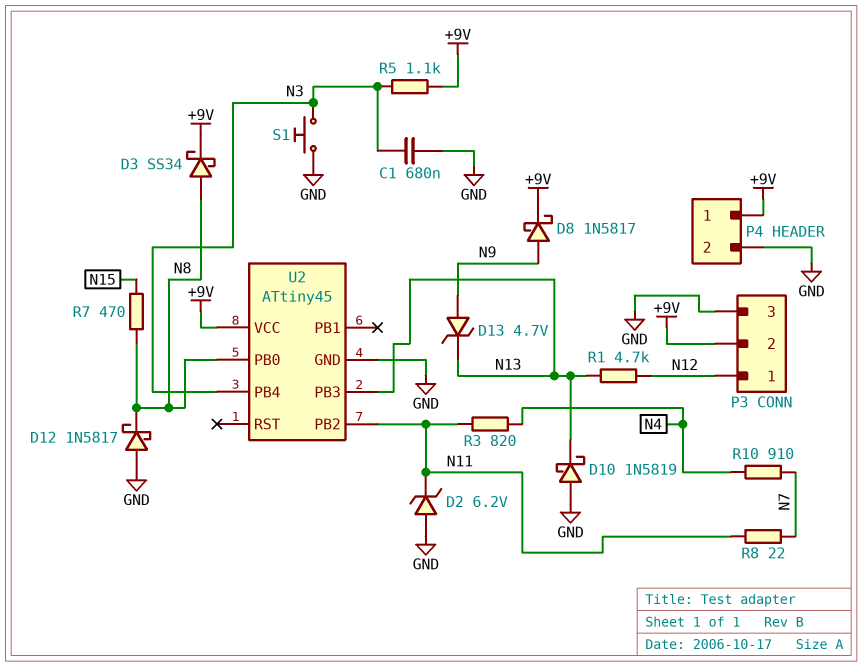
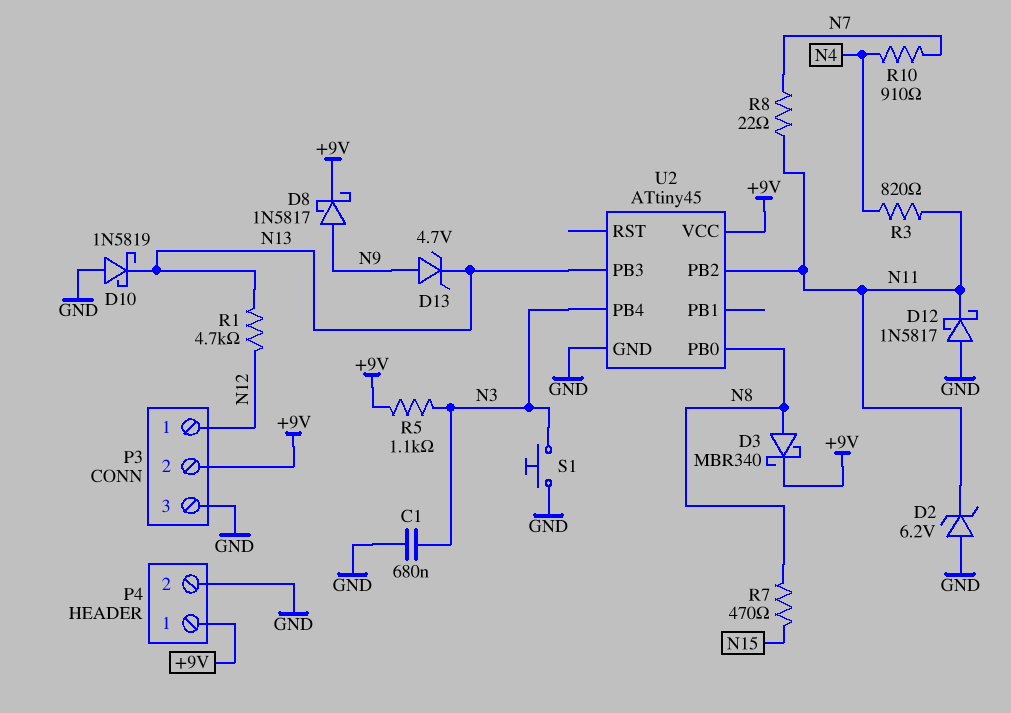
D3: schottky SS34 (A N8, K +9V) -> schottky MBR340 (A N8, K +9V)
D12: schottky 1N5817 (A GND, K N8) -> schottky 1N5817 (A GND, K N11)

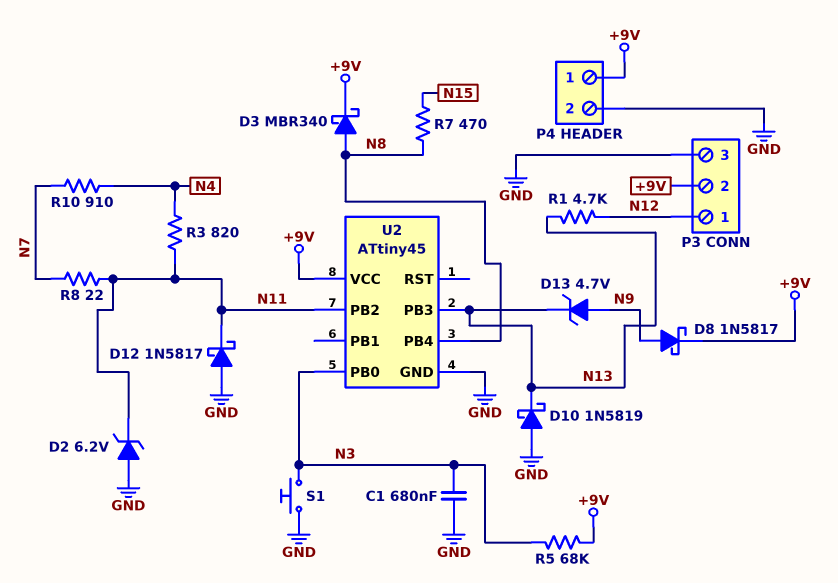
R5: 1.1k (+9V, N3) -> 68k (+9V, N3)
U2 pin PB0: N8 -> N3
U2 pin PB4: N3 -> N8

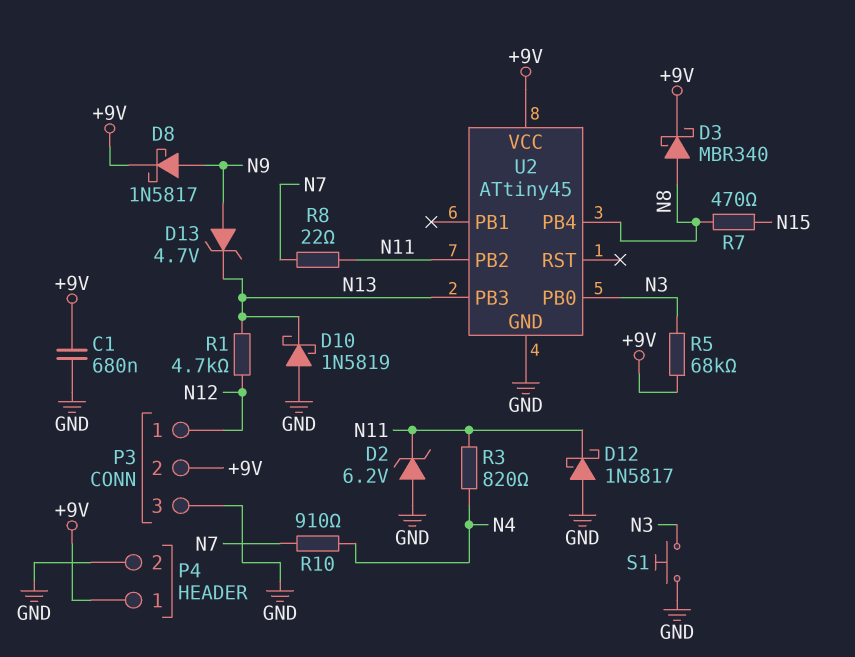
C1: 680nF (GND, N3) -> 680nF (+9V, GND)

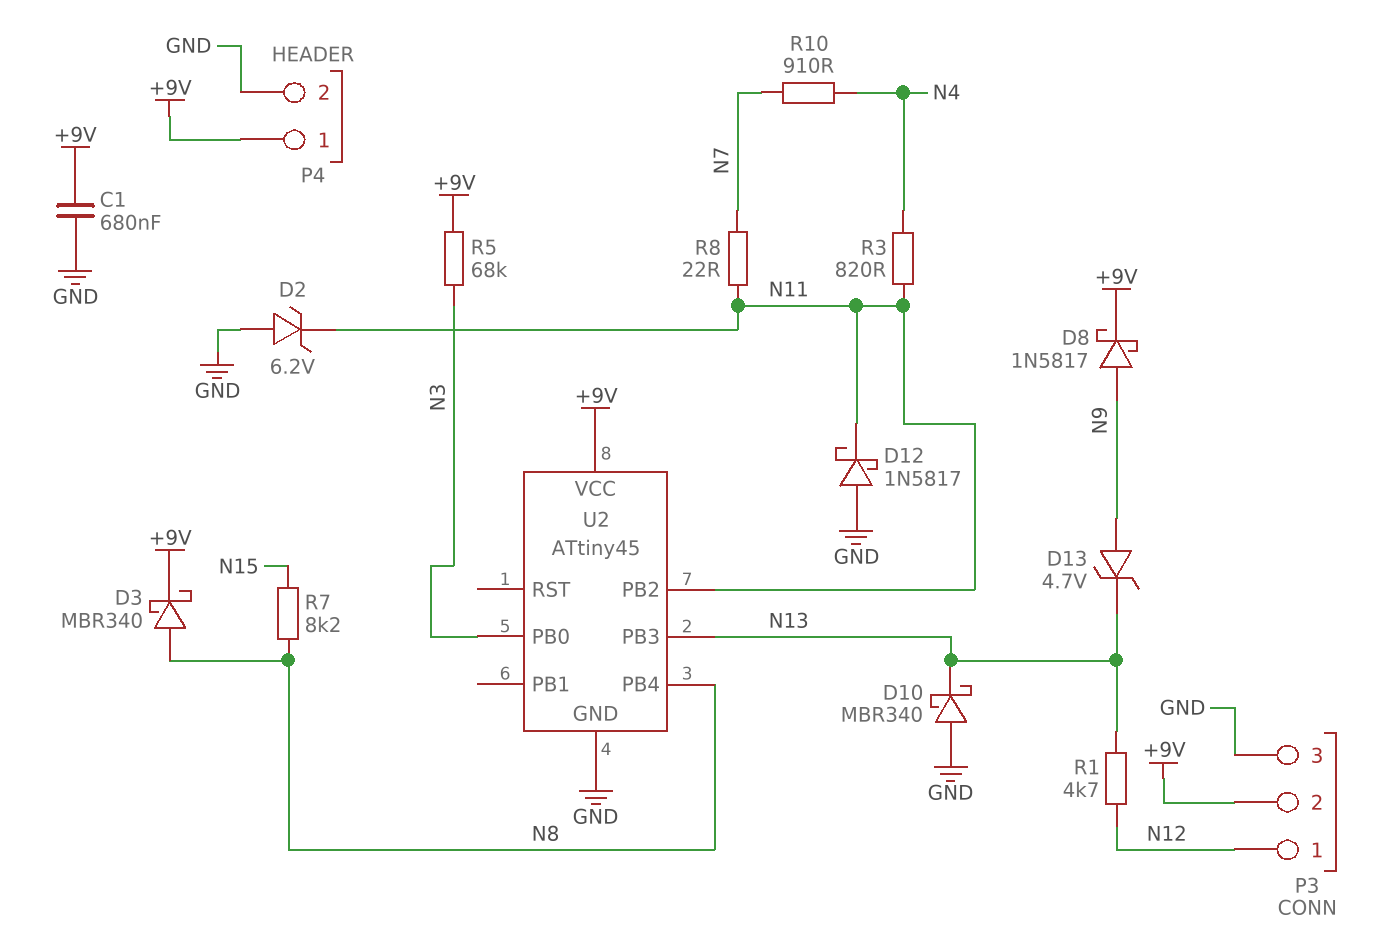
D10: schottky 1N5819 (A GND, K N13) -> schottky MBR340 (A GND, K N13)
R7: 470 (N8, N15) -> 8.2k (N8, N15)
S1: button (GND, N3) -> none

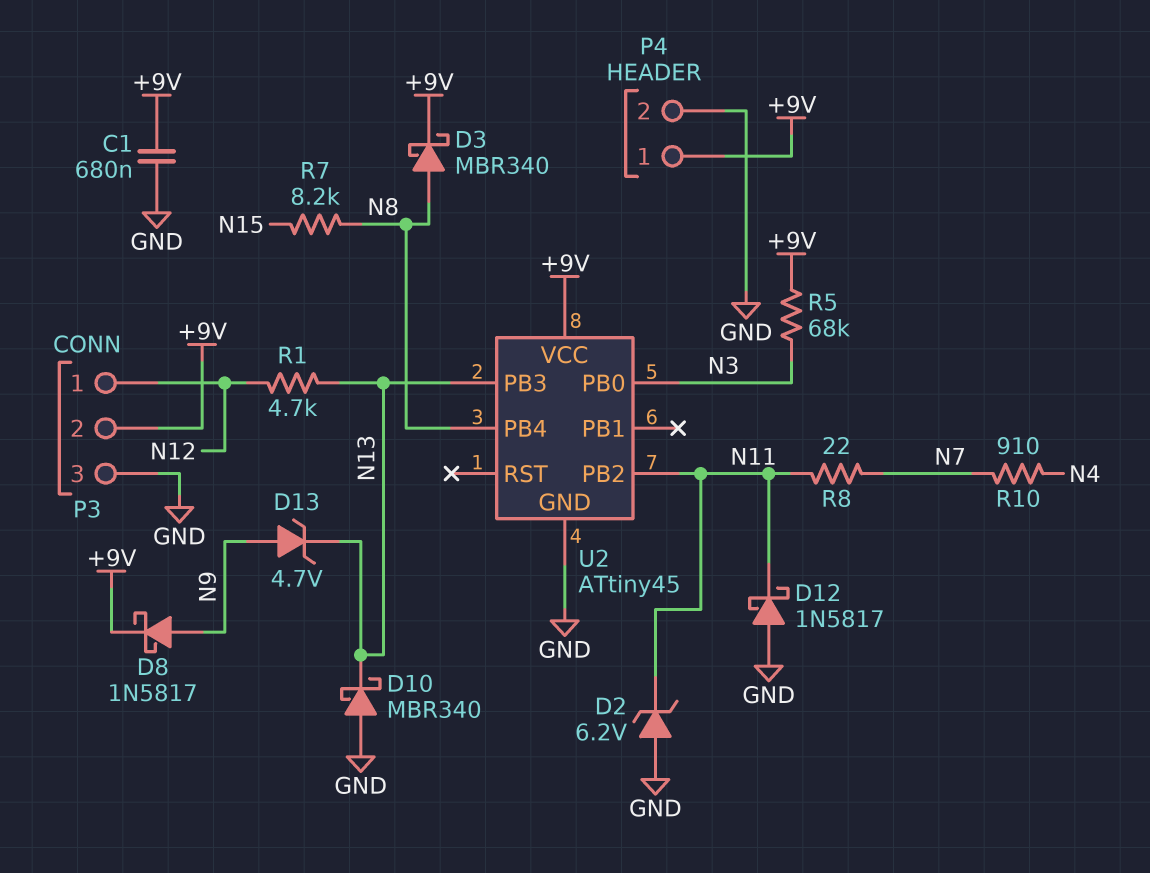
R3: 820 (N4, N11) -> none

